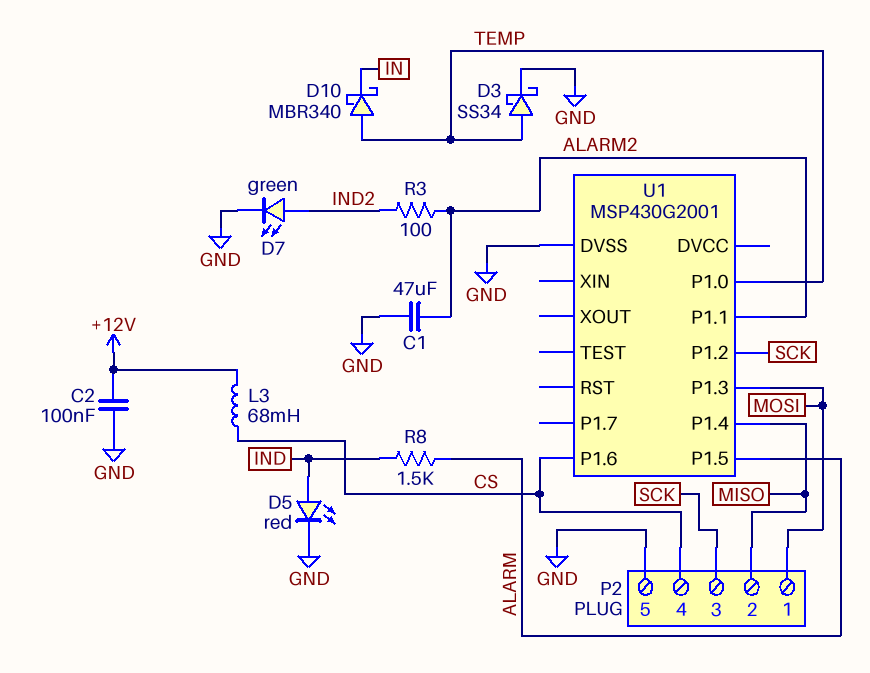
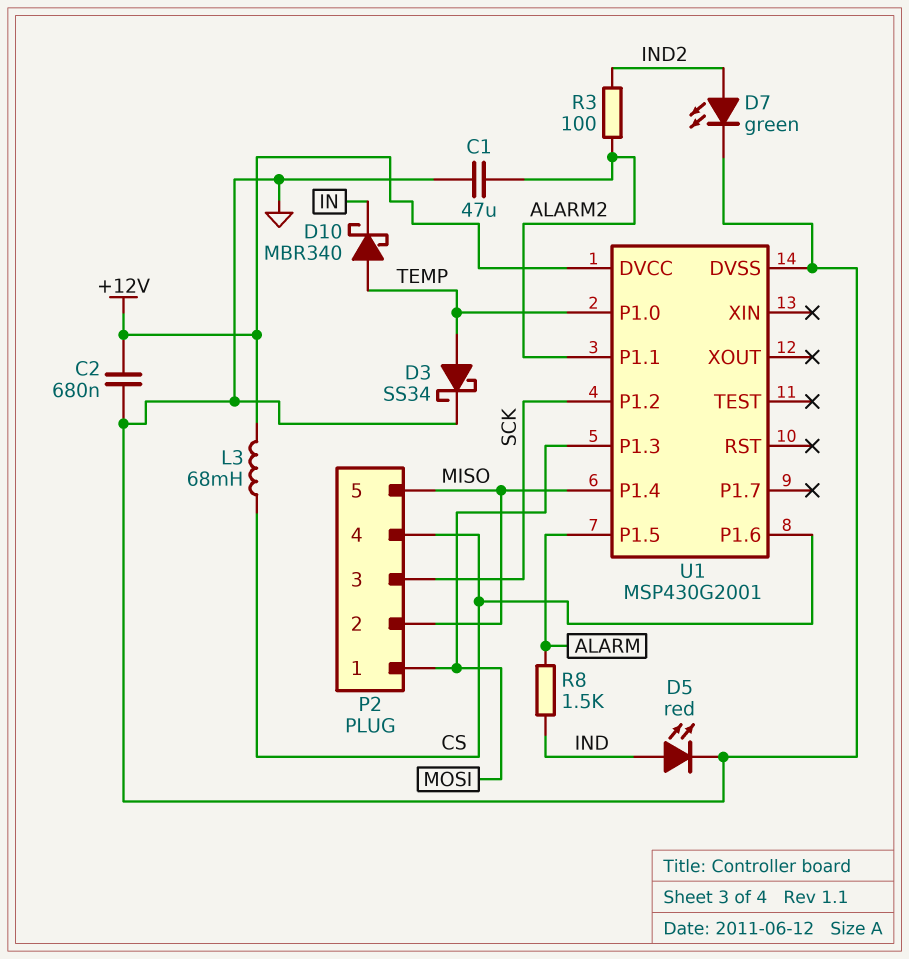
C2: 100nF (+12V, GND) -> 680nF (+12V, GND)
P2 pin 5: GND -> MISO
U1 pin DVCC: none -> +12V

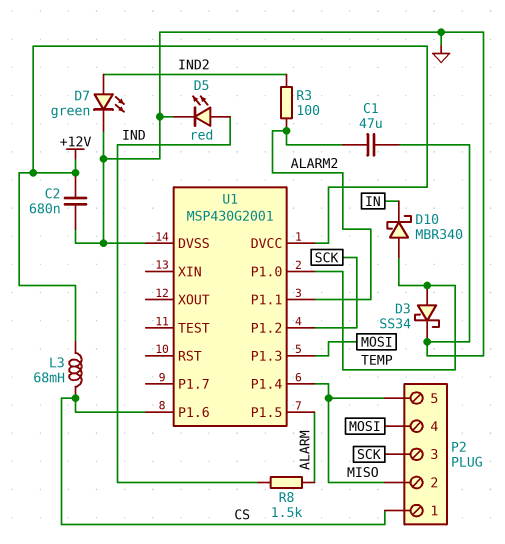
P2 pin 1: MOSI -> CS
P2 pin 4: CS -> MOSI

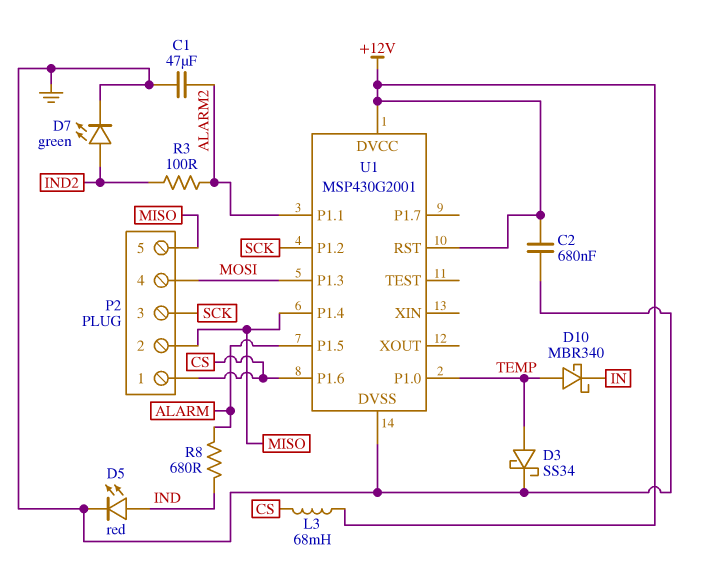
R8: 1.5k (ALARM, IND) -> 680 (ALARM, IND)
U1 pin RST: none -> +12V

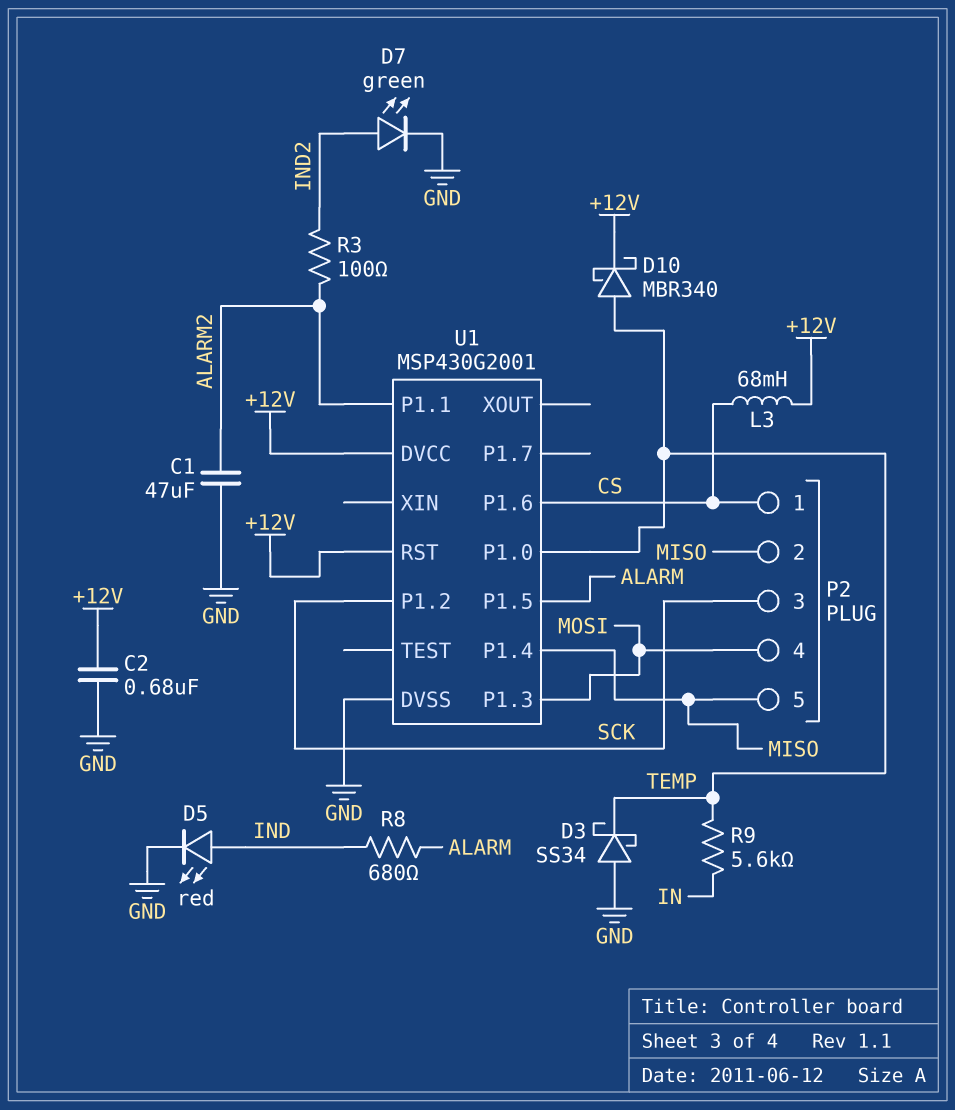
D3: schottky SS34 (A TEMP, K GND) -> schottky SS34 (A GND, K TEMP)
D10: schottky MBR340 (A TEMP, K IN) -> schottky MBR340 (A TEMP, K +12V)
R9: none -> 5.6k (IN, TEMP)

